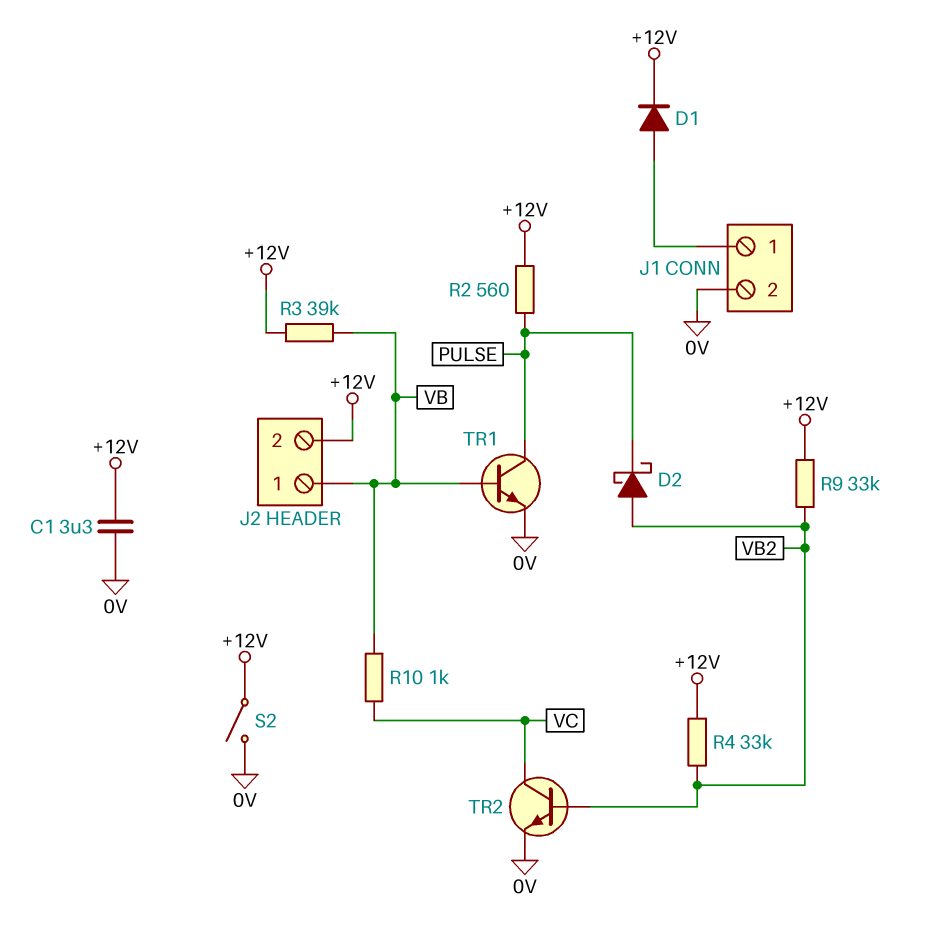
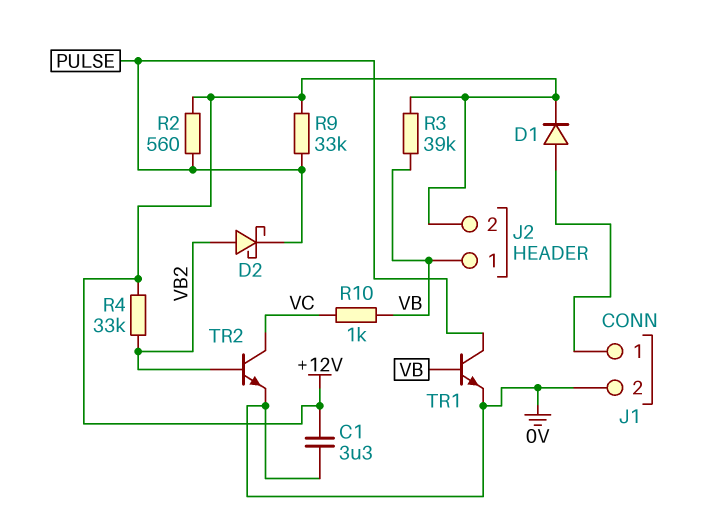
R9: 33k (+12V, VB2) -> 33k (+12V, PULSE)
S2: switch (+12V, 0V) -> none

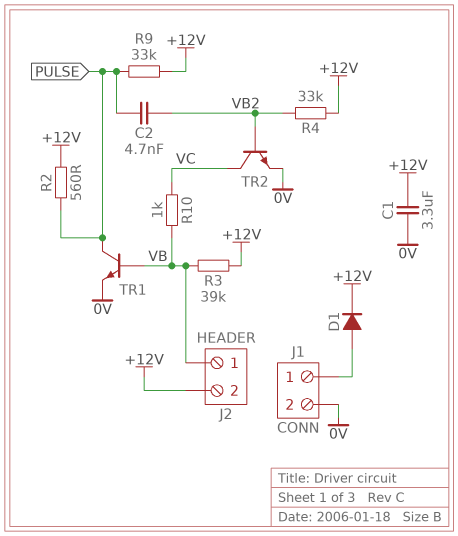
C2: none -> 4.7nF (PULSE, VB2)
D2: schottky (A VB2, K PULSE) -> none

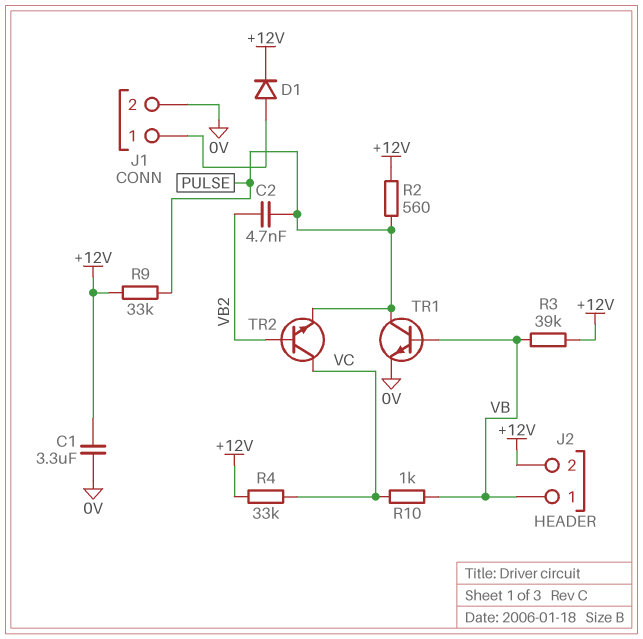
R4: 33k (+12V, VB2) -> 33k (+12V, VC)
TR2: NPN (B VB2, C VC, E 0V) -> NPN (B VB2, C VC, E PULSE)

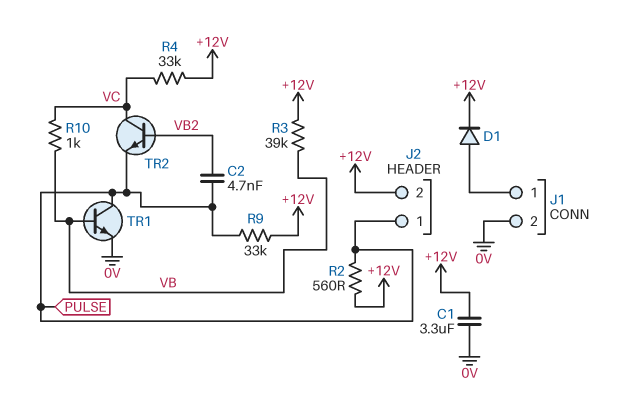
J2 pin 1: VB -> PULSE

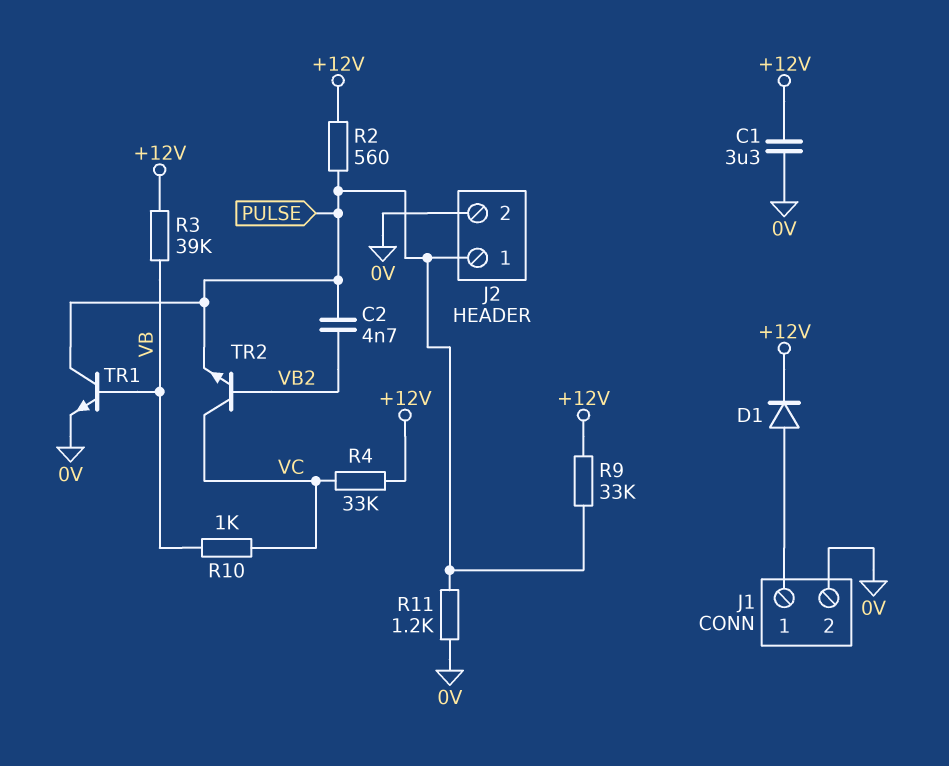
J2 pin 2: +12V -> 0V
R11: none -> 1.2k (0V, PULSE)

